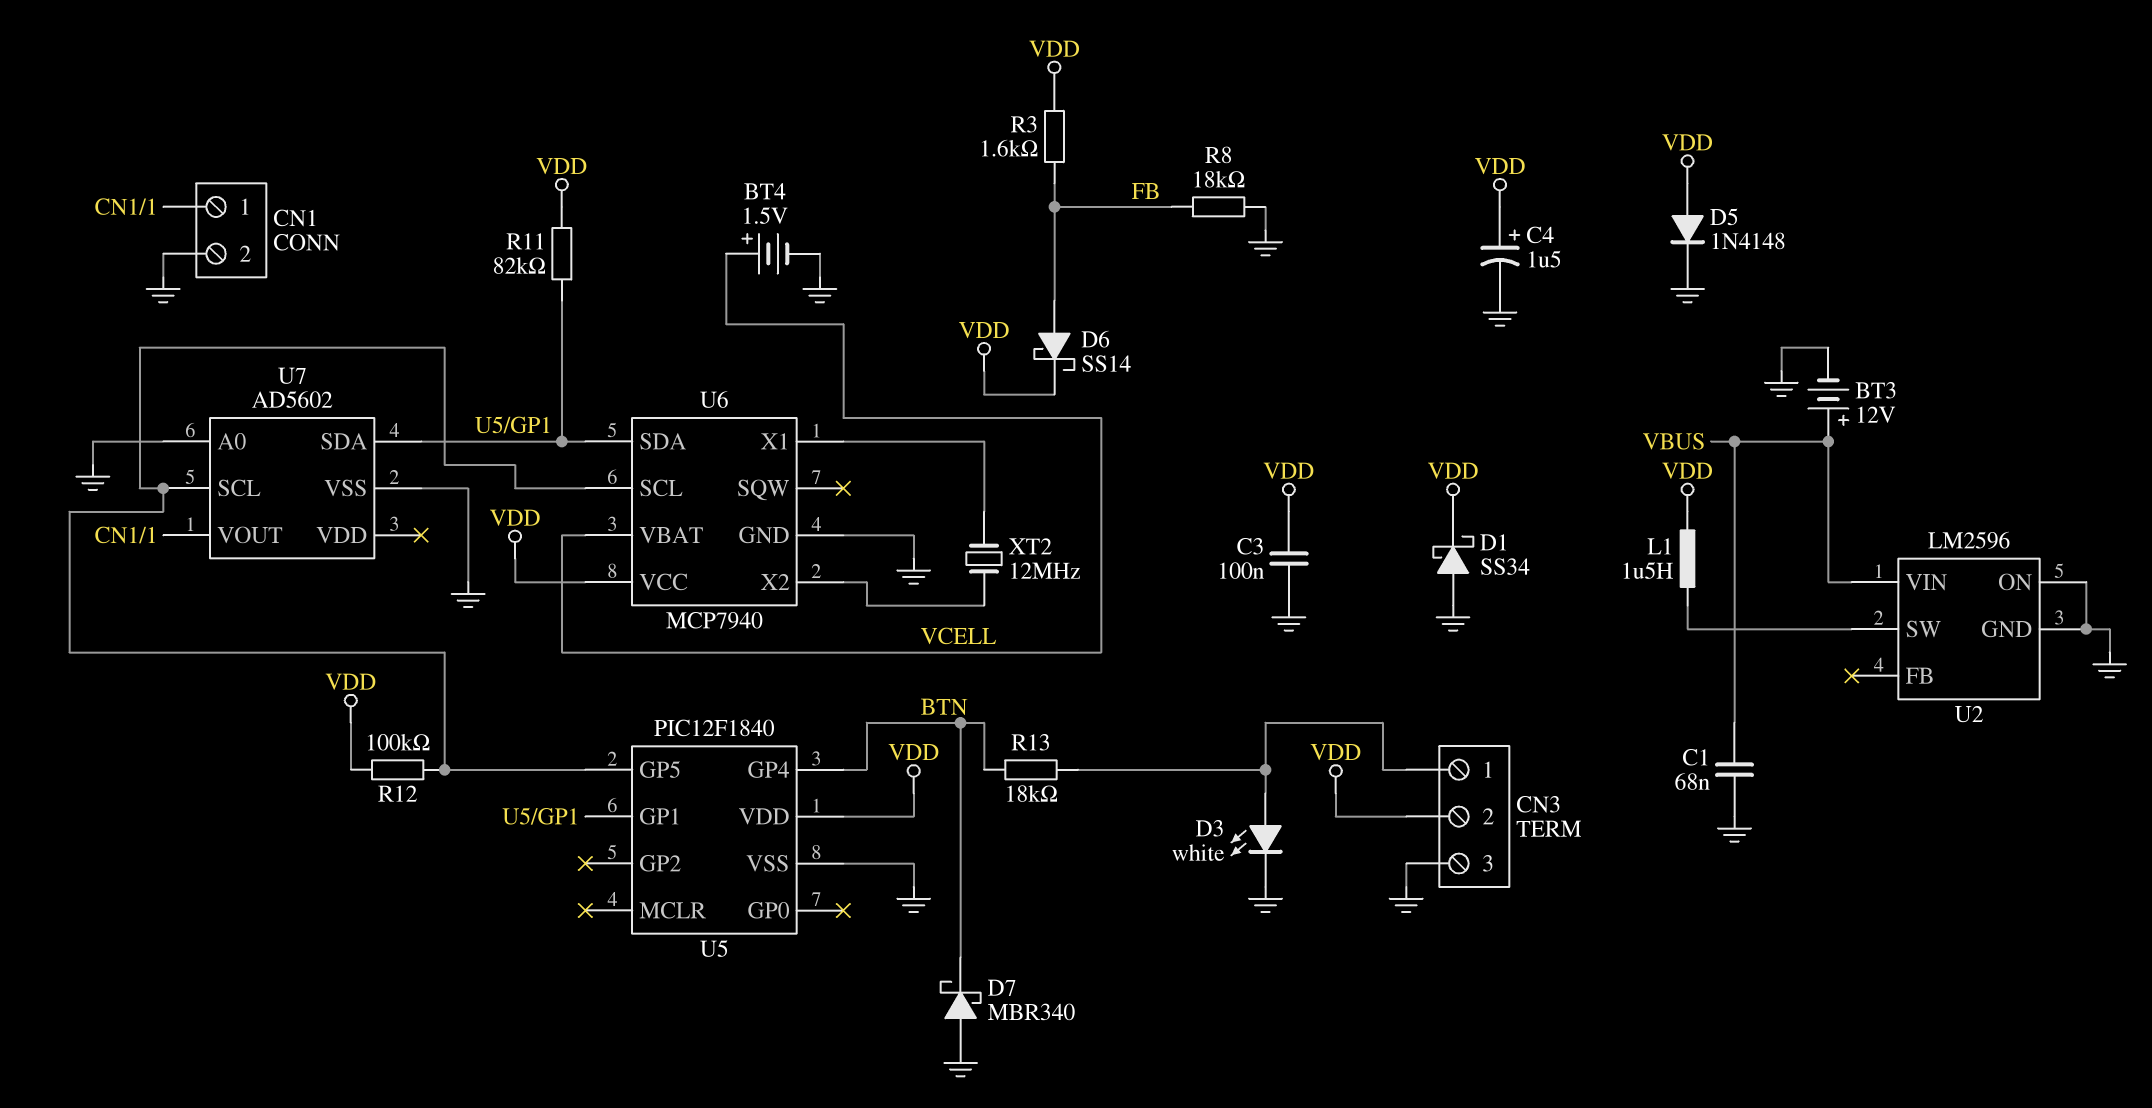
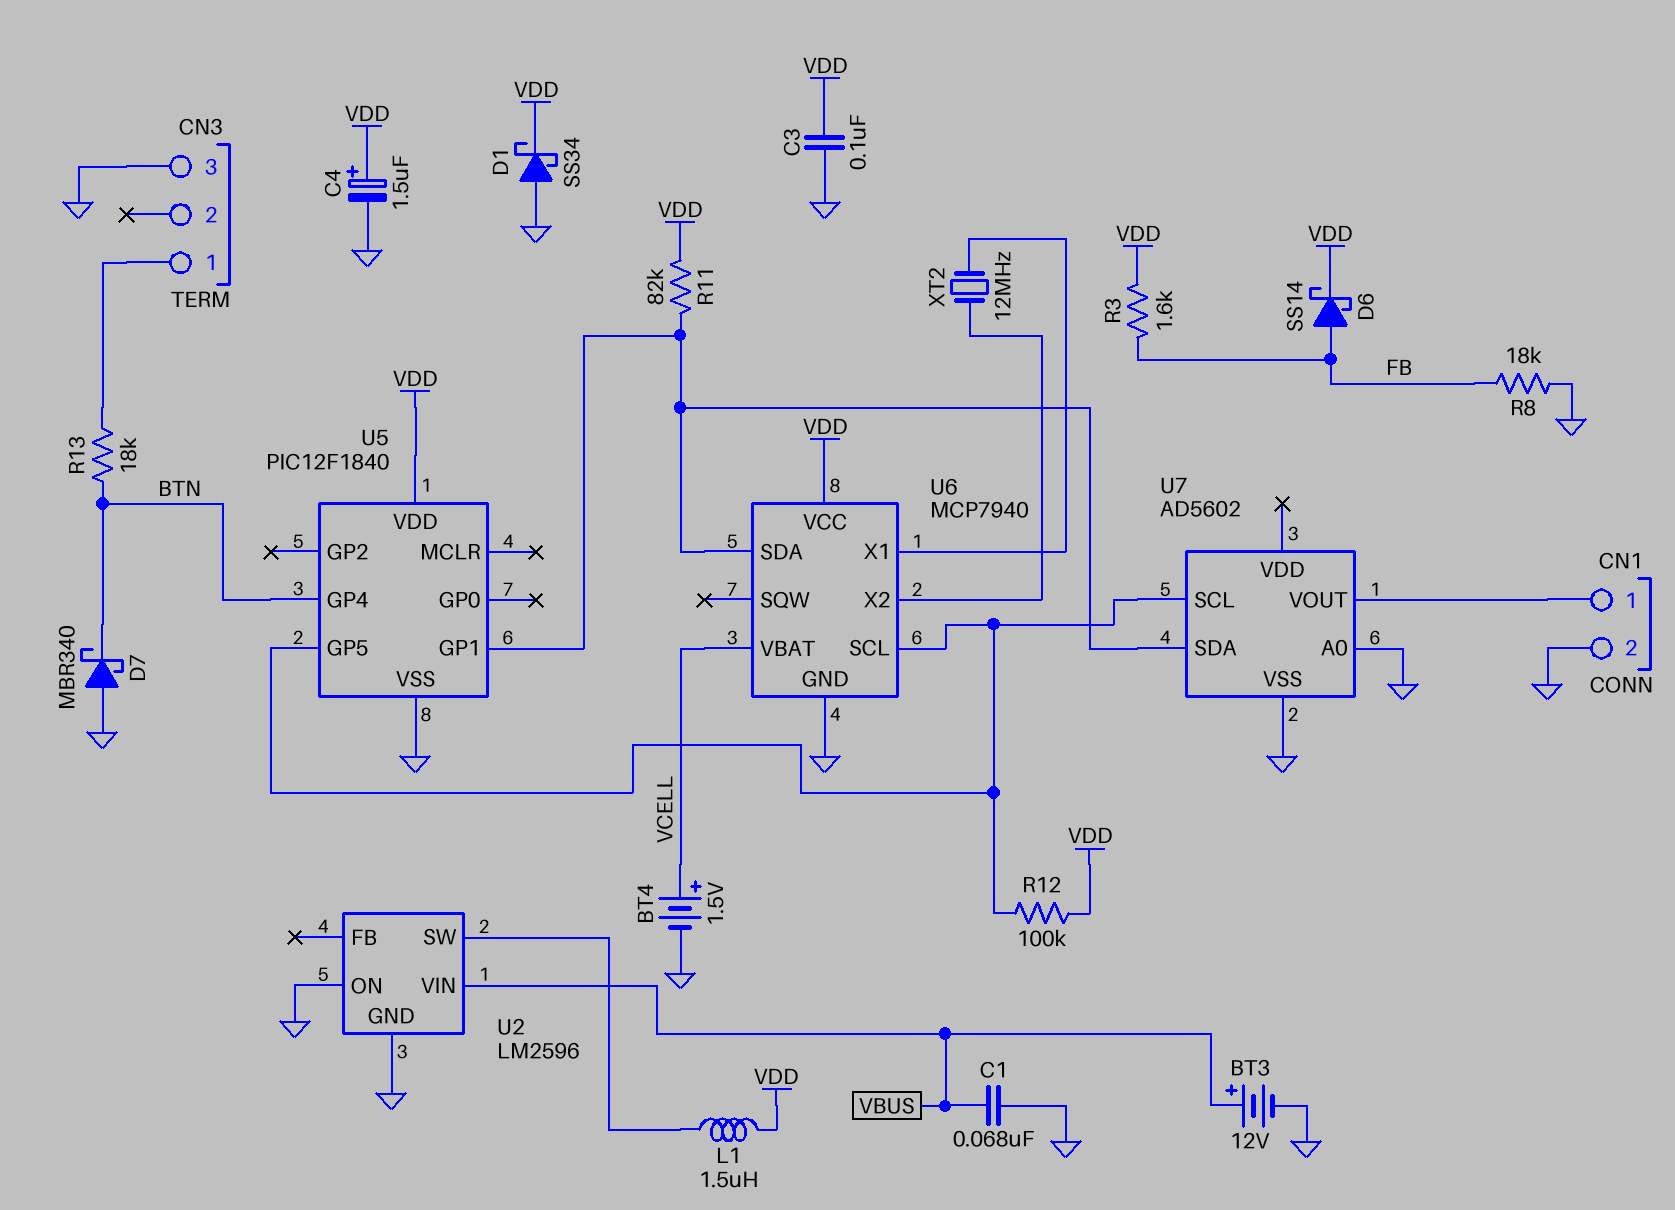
CN3 pin 2: VDD -> none
D3: LED white (A CN3/1, K GND) -> none
D5: diode 1N4148 (A VDD, K GND) -> none

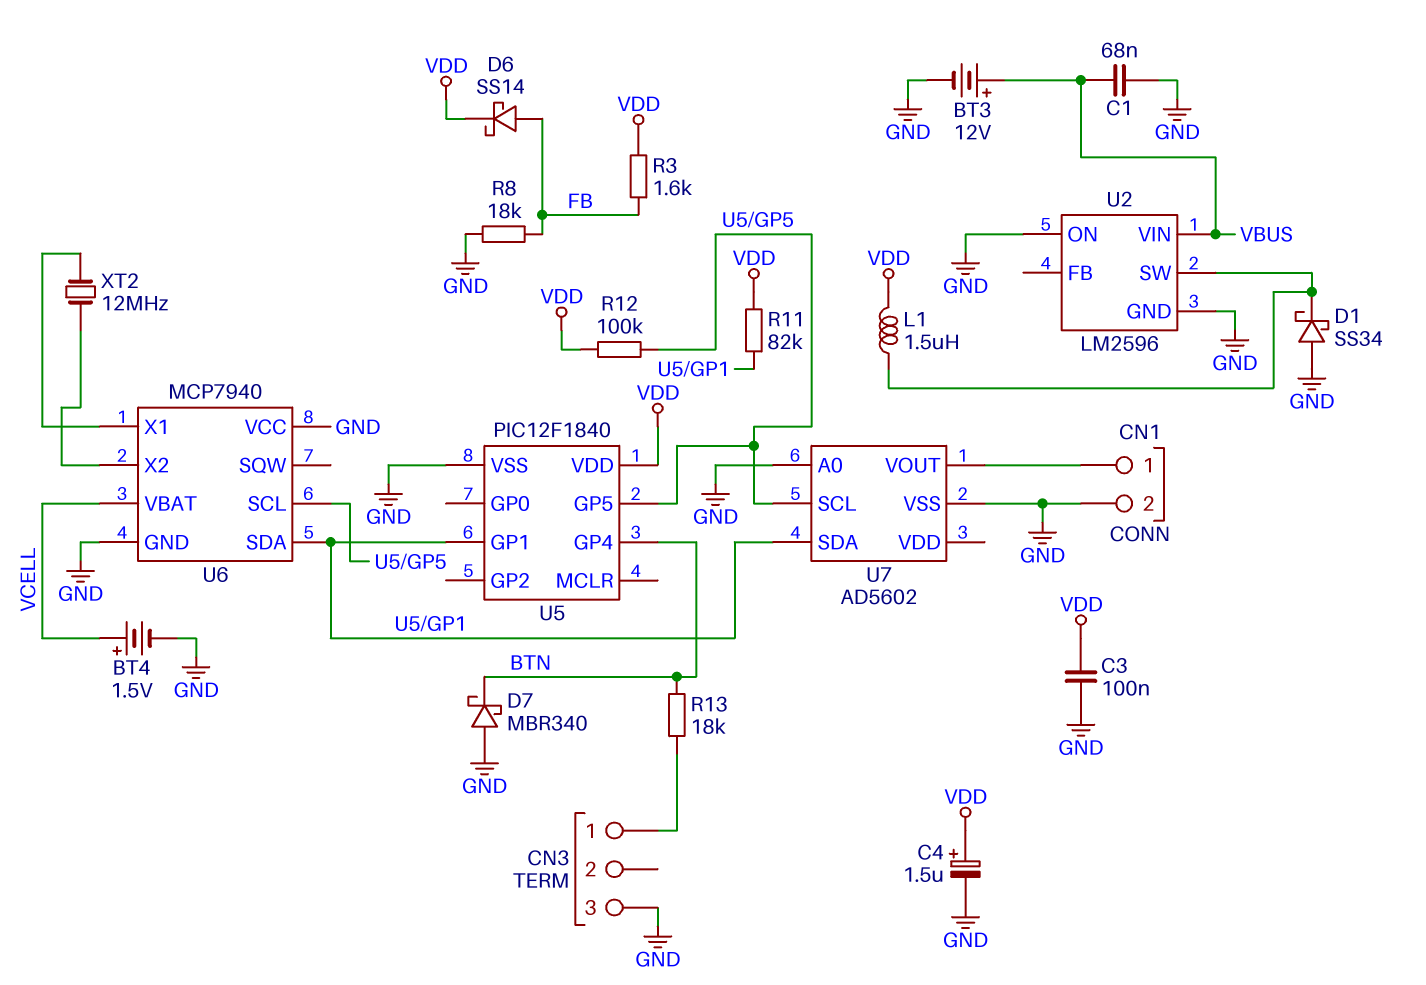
D1: schottky SS34 (A GND, K VDD) -> schottky SS34 (A GND, K U2/SW)
U6 pin VCC: VDD -> GND

